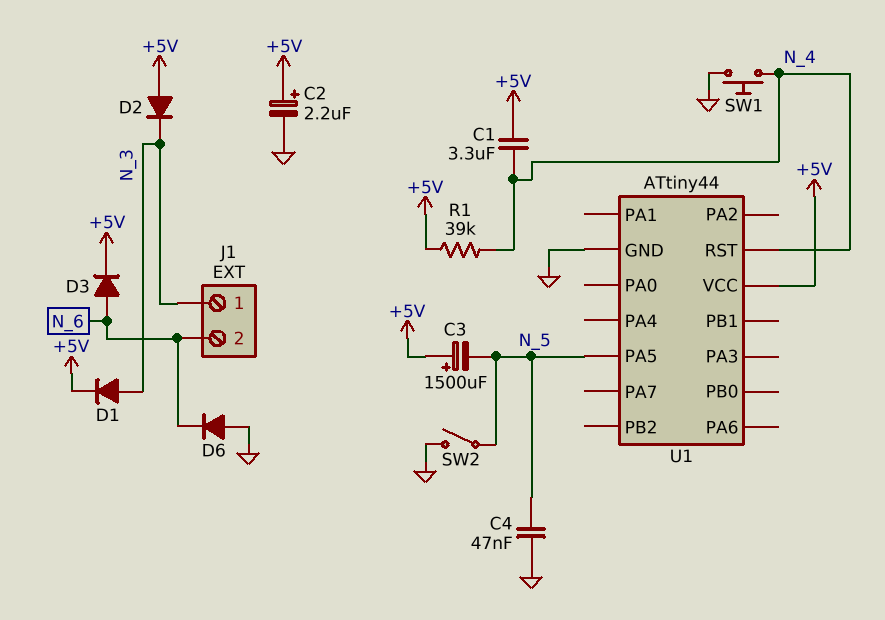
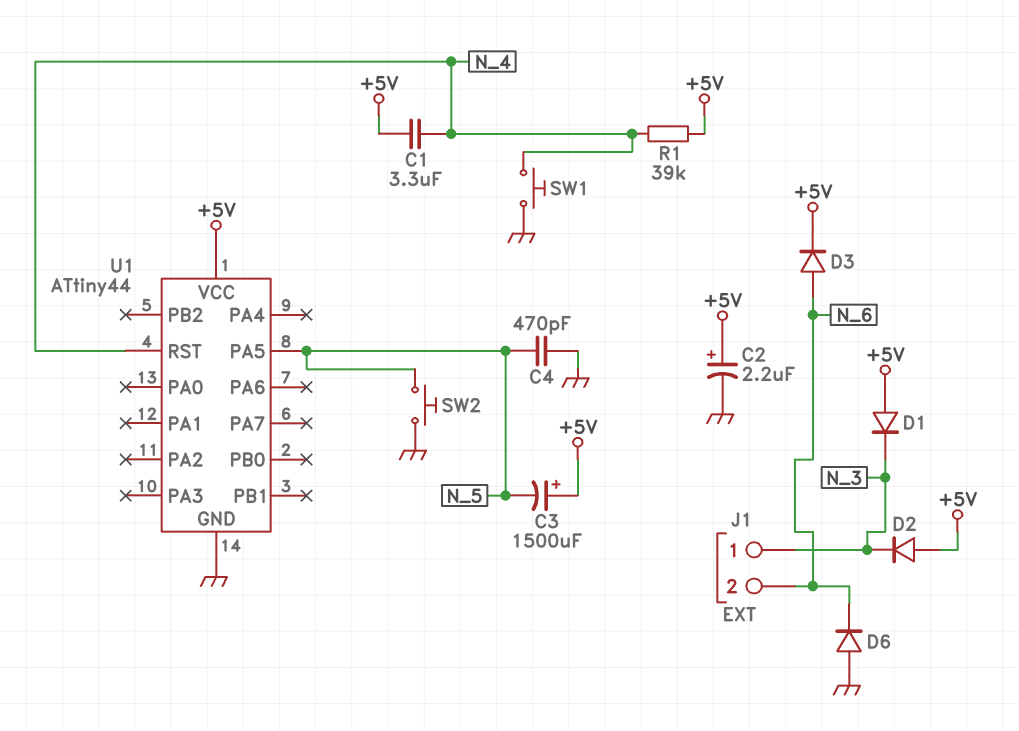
C4: 47nF (GND, N_5) -> 470pF (GND, N_5)
D1: diode (A N_3, K +5V) -> diode (A +5V, K N_3)
SW2: switch (GND, N_5) -> button (GND, N_5)

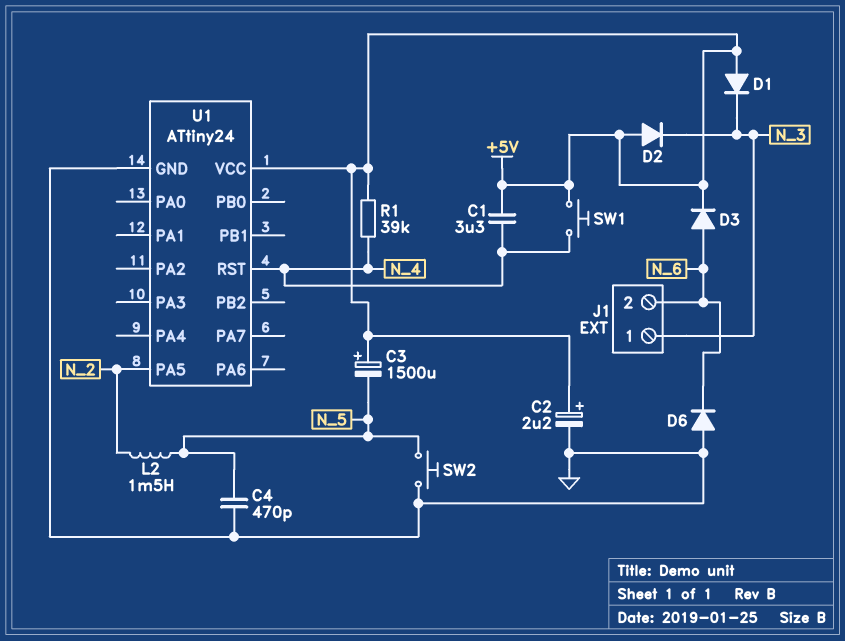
L2: none -> 1.5mH (N_2, N_5)
SW1: button (GND, N_4) -> button (+5V, N_4)
U1: ATtiny44 -> ATtiny24
U1 pin PA5: N_5 -> N_2

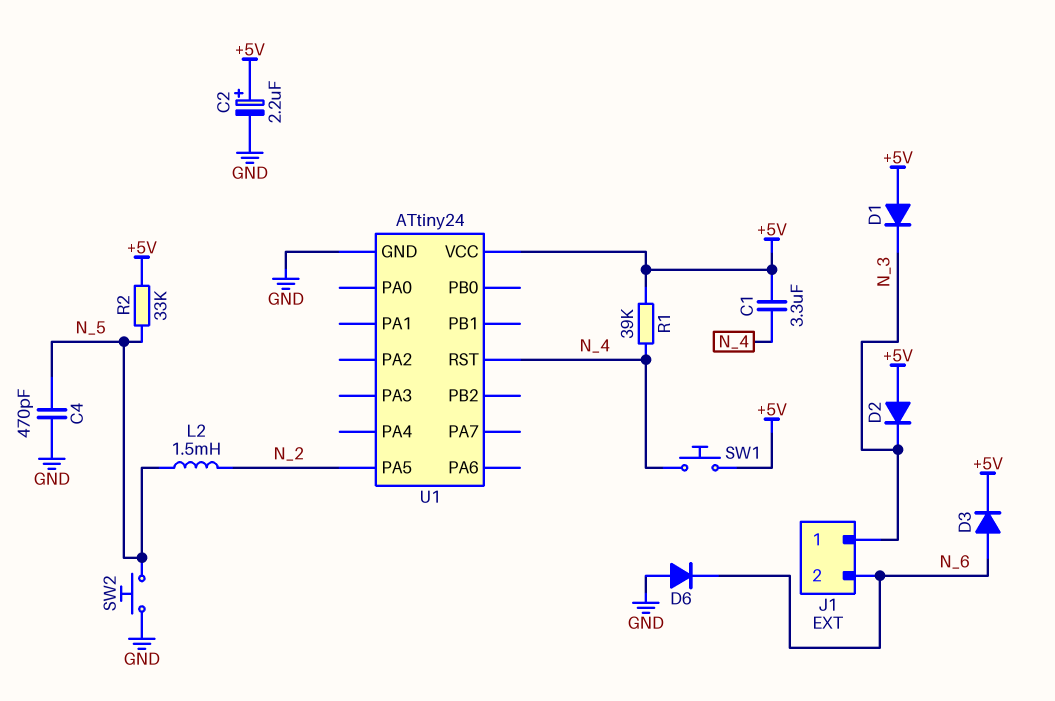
C3: 1500uF (plus +5V, minus N_5) -> none
R2: none -> 33k (+5V, N_5)

